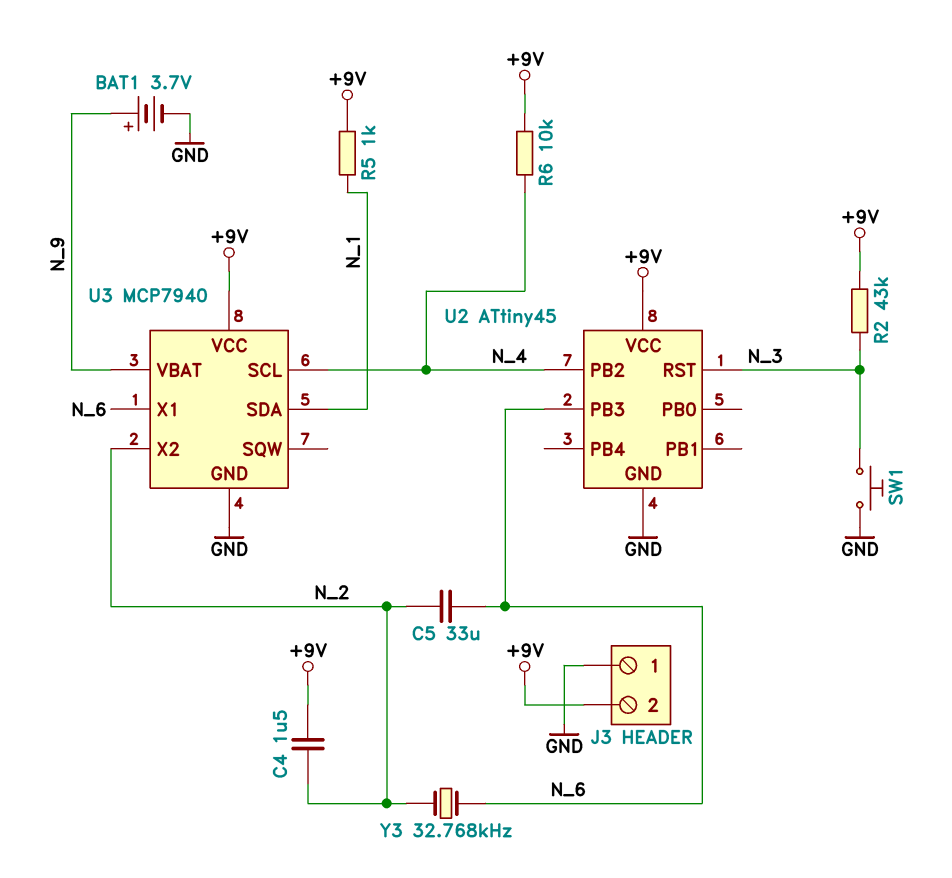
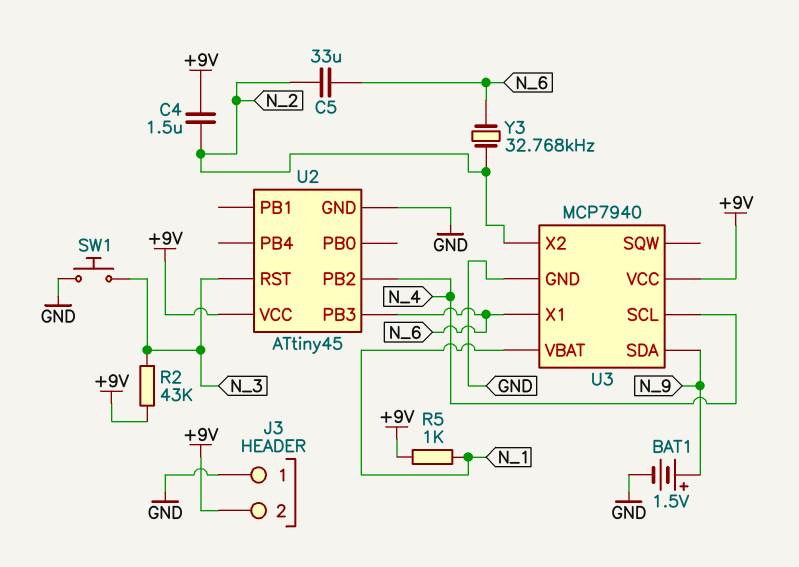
BAT1: 3.7V (plus N_9, minus GND) -> 1.5V (plus N_9, minus GND)
R6: 10k (+9V, N_4) -> none
U3 pin SDA: N_1 -> N_9
U3 pin VBAT: N_9 -> N_1

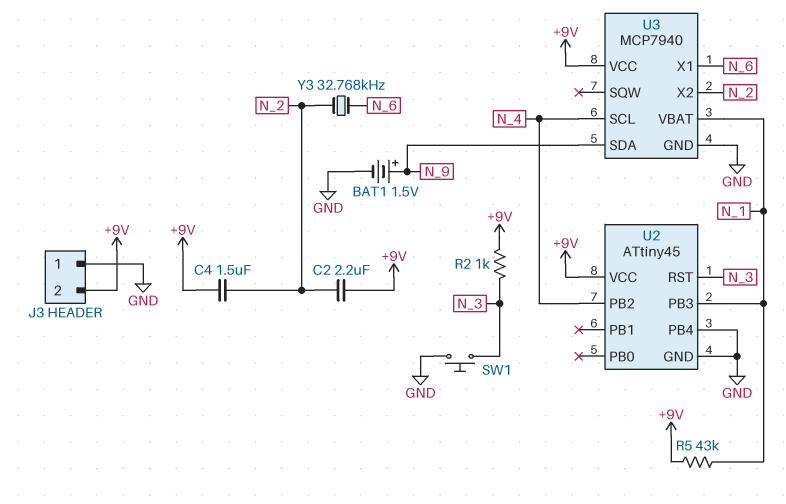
C2: none -> 2.2uF (+9V, N_2)
C5: 33uF (N_2, N_6) -> none
R2: 43k (+9V, N_3) -> 1k (+9V, N_3)
R5: 1k (+9V, N_1) -> 43k (+9V, N_1)
U2 pin PB3: N_6 -> N_1
U2 pin PB4: none -> GND

